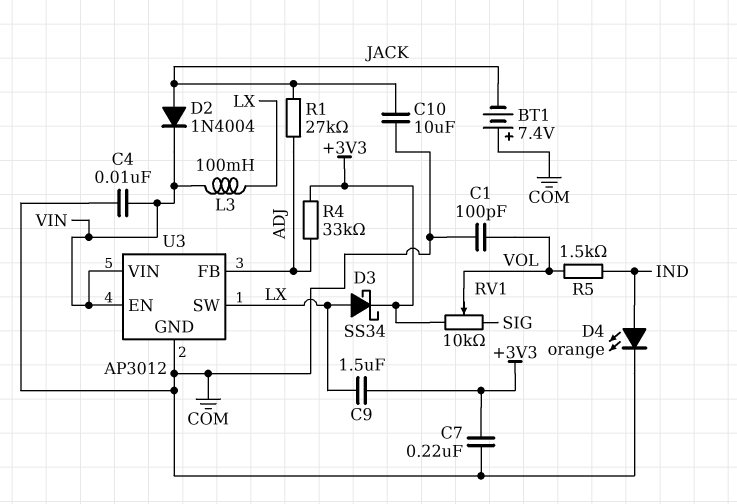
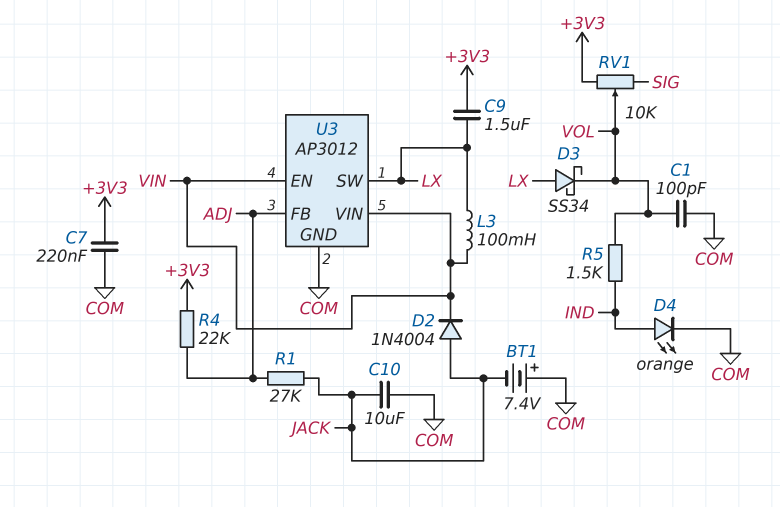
C4: 10nF (COM, VIN) -> none
D3: schottky SS34 (A LX, K +3V3) -> schottky SS34 (A LX, K VOL)
R4: 33k (+3V3, ADJ) -> 22k (+3V3, ADJ)

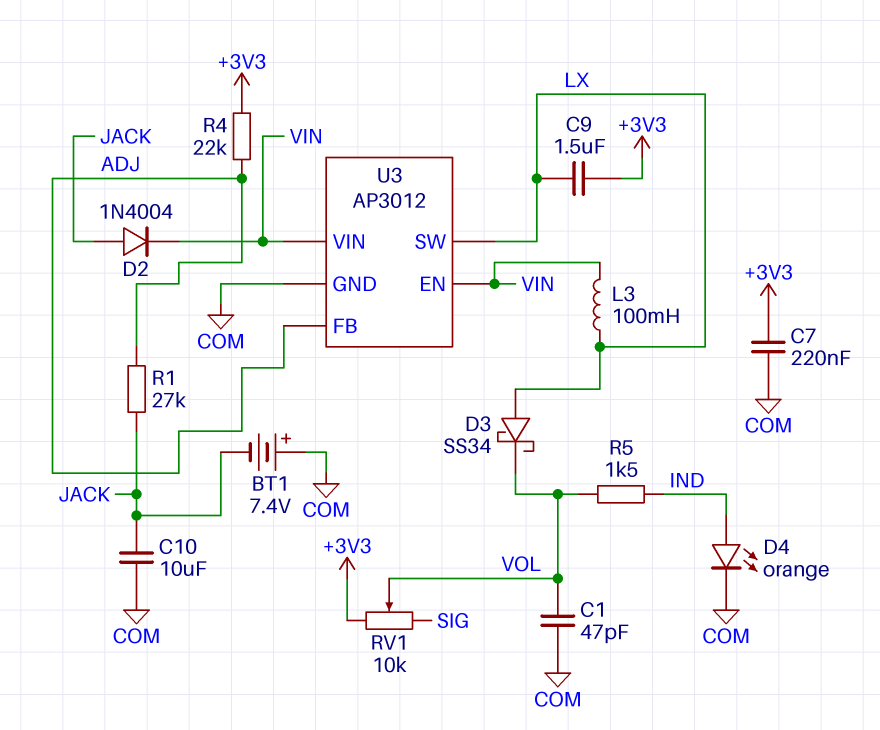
C1: 100pF (COM, VOL) -> 47pF (COM, VOL)

